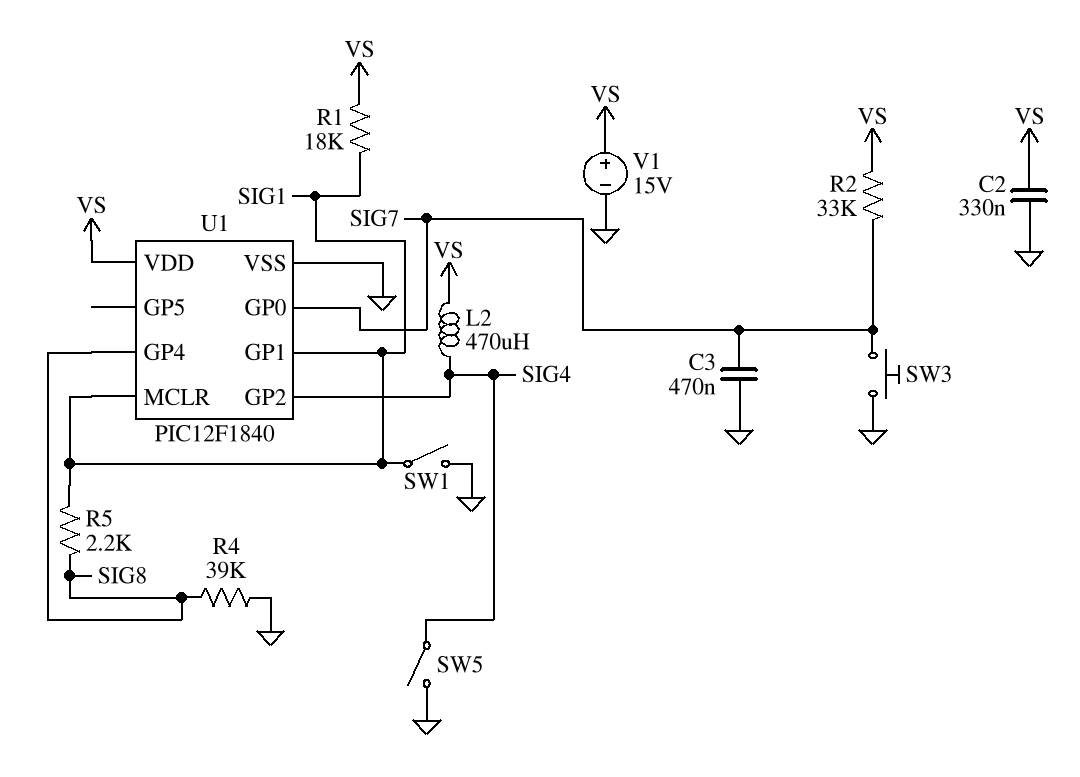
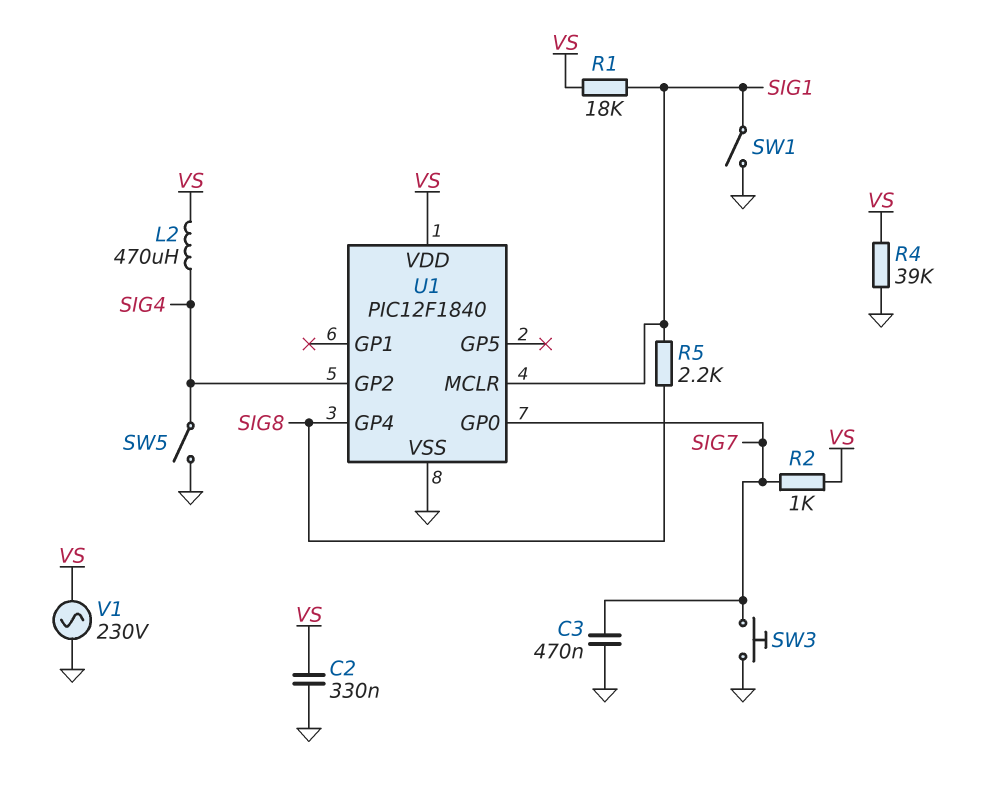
R2: 33k (SIG7, VS) -> 1k (SIG7, VS)
R4: 39k (GND, SIG8) -> 39k (GND, VS)
U1 pin GP1: SIG1 -> none
V1: 15V (plus VS, minus GND) -> AC 230V (GND, VS)

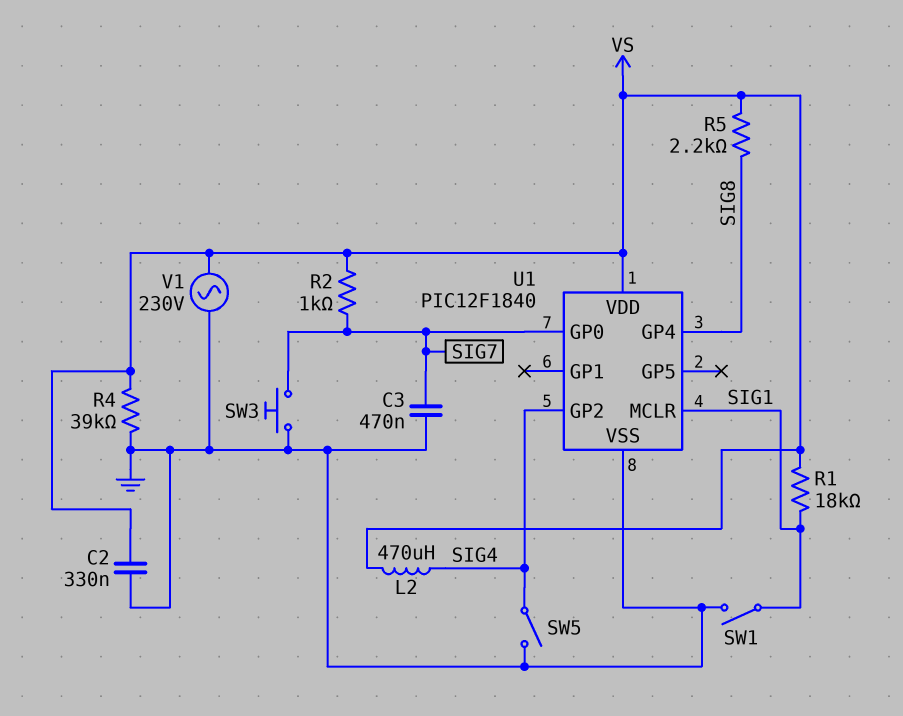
R5: 2.2k (SIG1, SIG8) -> 2.2k (SIG8, VS)

